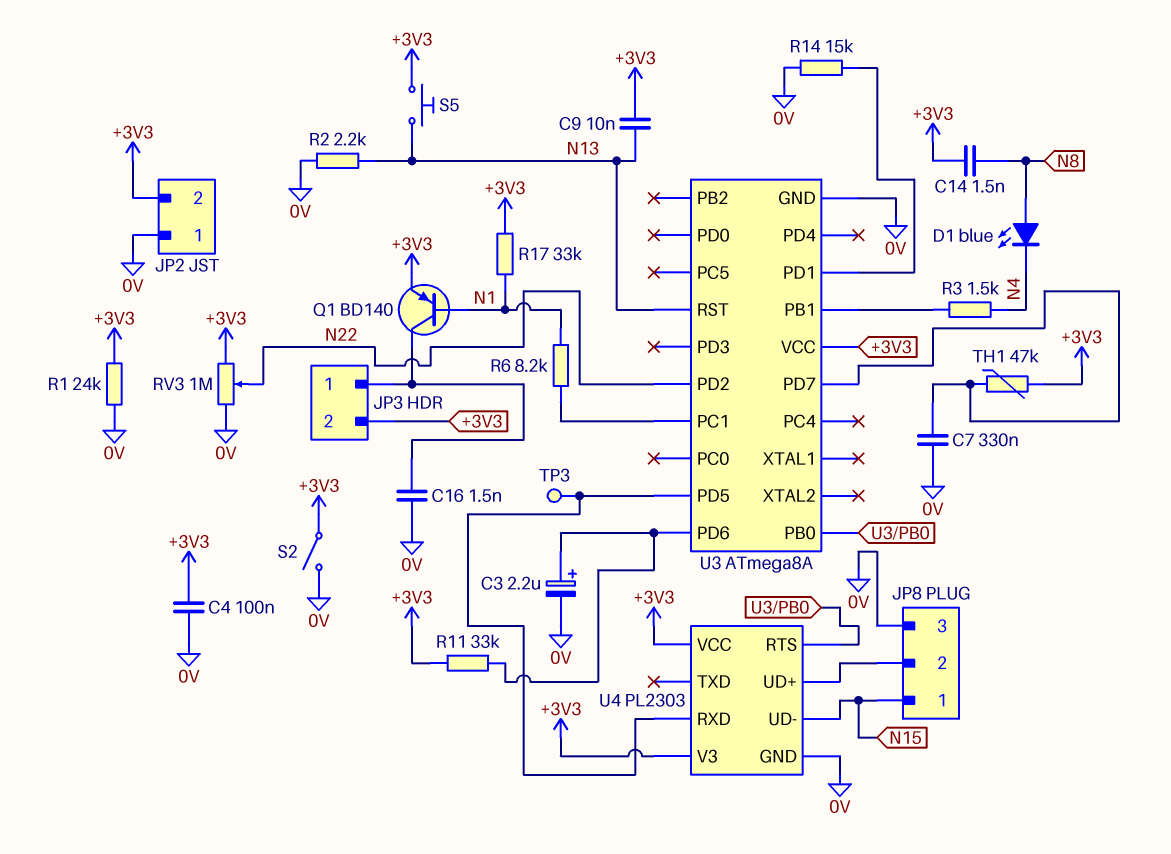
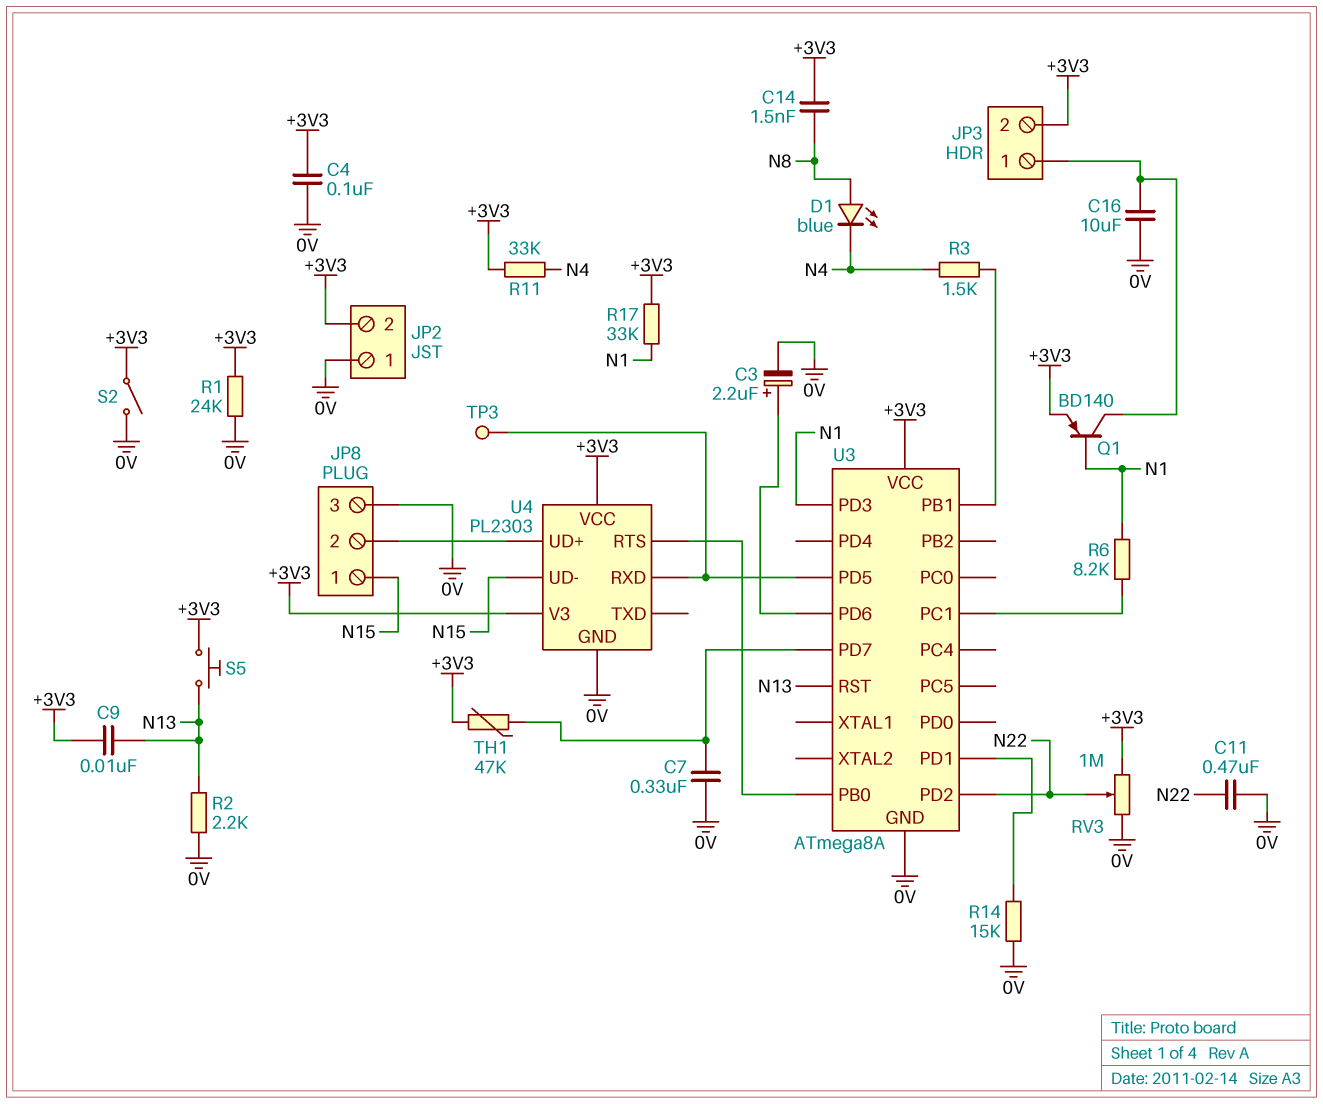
C11: none -> 470nF (0V, N22)
C16: 1.5nF (0V, JP3/1) -> 10uF (0V, JP3/1)
R11: 33k (+3V3, U3/PD6) -> 33k (+3V3, N4)
U3 pin PD3: none -> N1

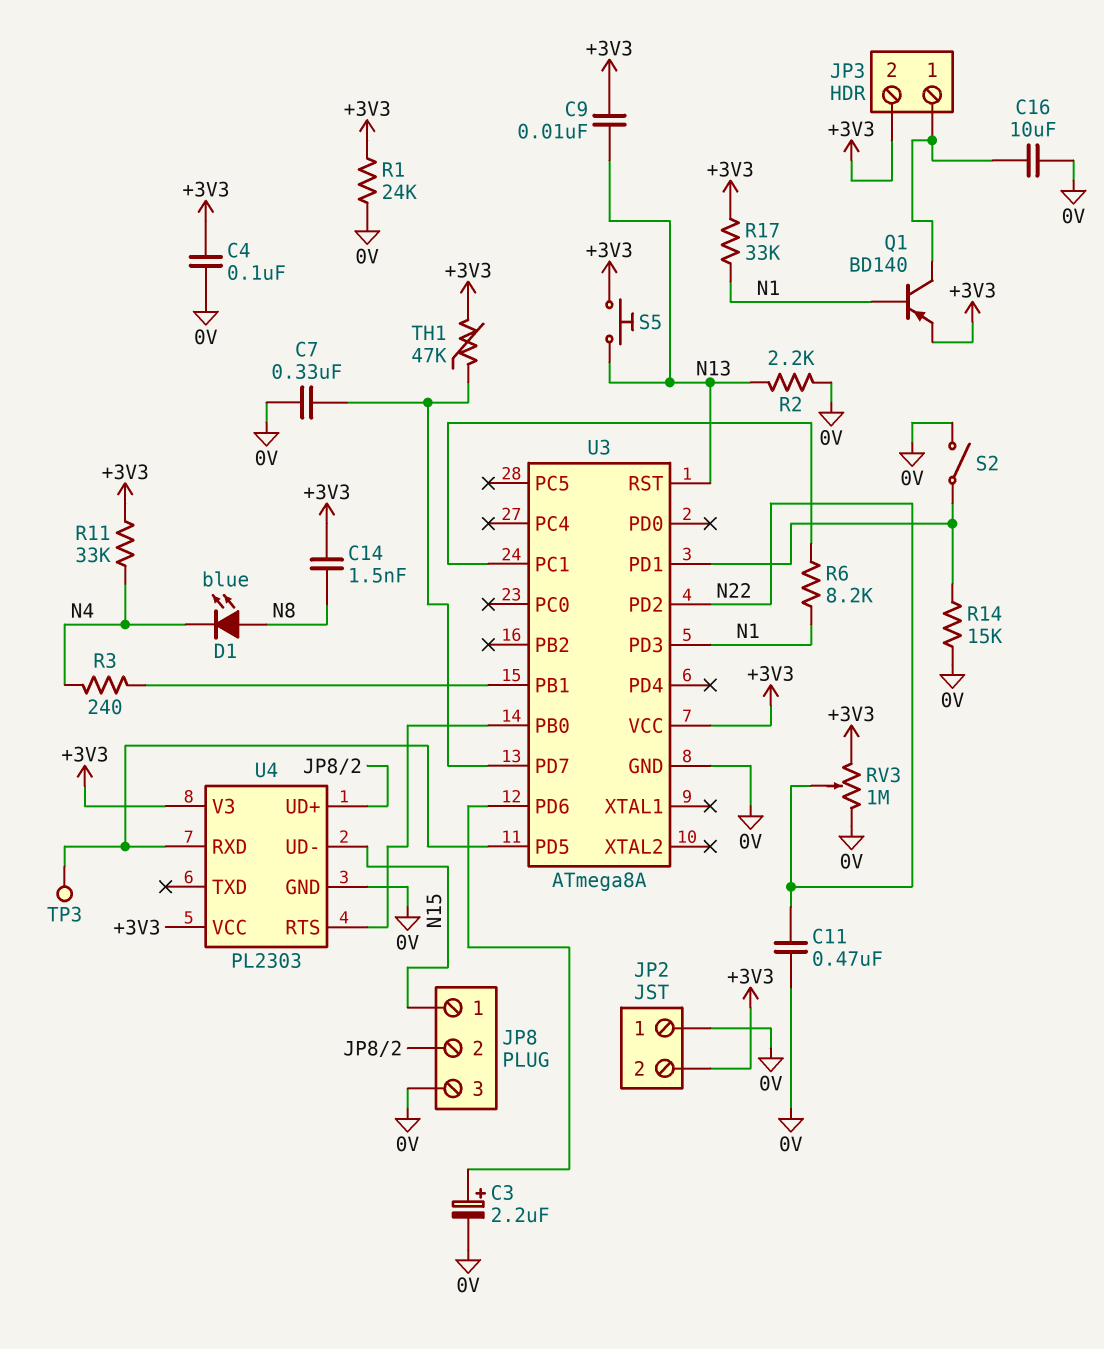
R3: 1.5k (N4, U3/PB1) -> 240 (N4, U3/PB1)
S2: switch (+3V3, 0V) -> switch (0V, U3/PD1)

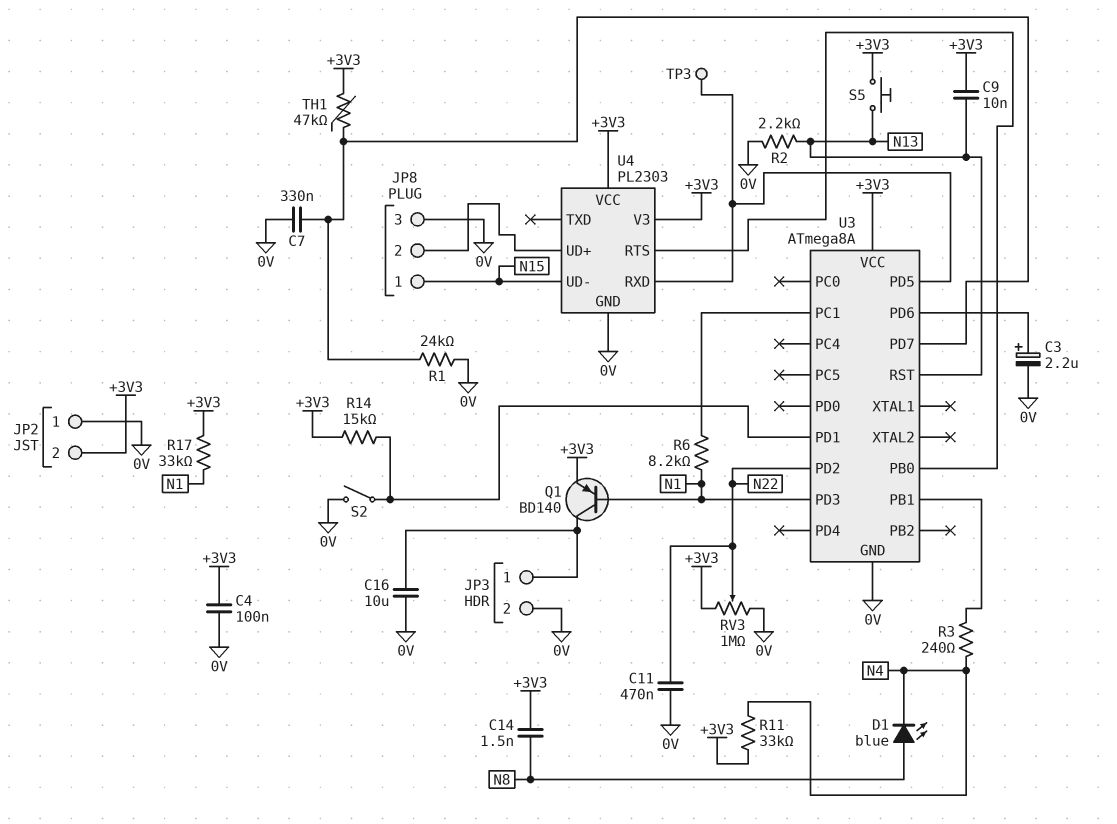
JP3 pin 2: +3V3 -> 0V
R1: 24k (+3V3, 0V) -> 24k (0V, U3/PD7)
R14: 15k (0V, U3/PD1) -> 15k (+3V3, U3/PD1)

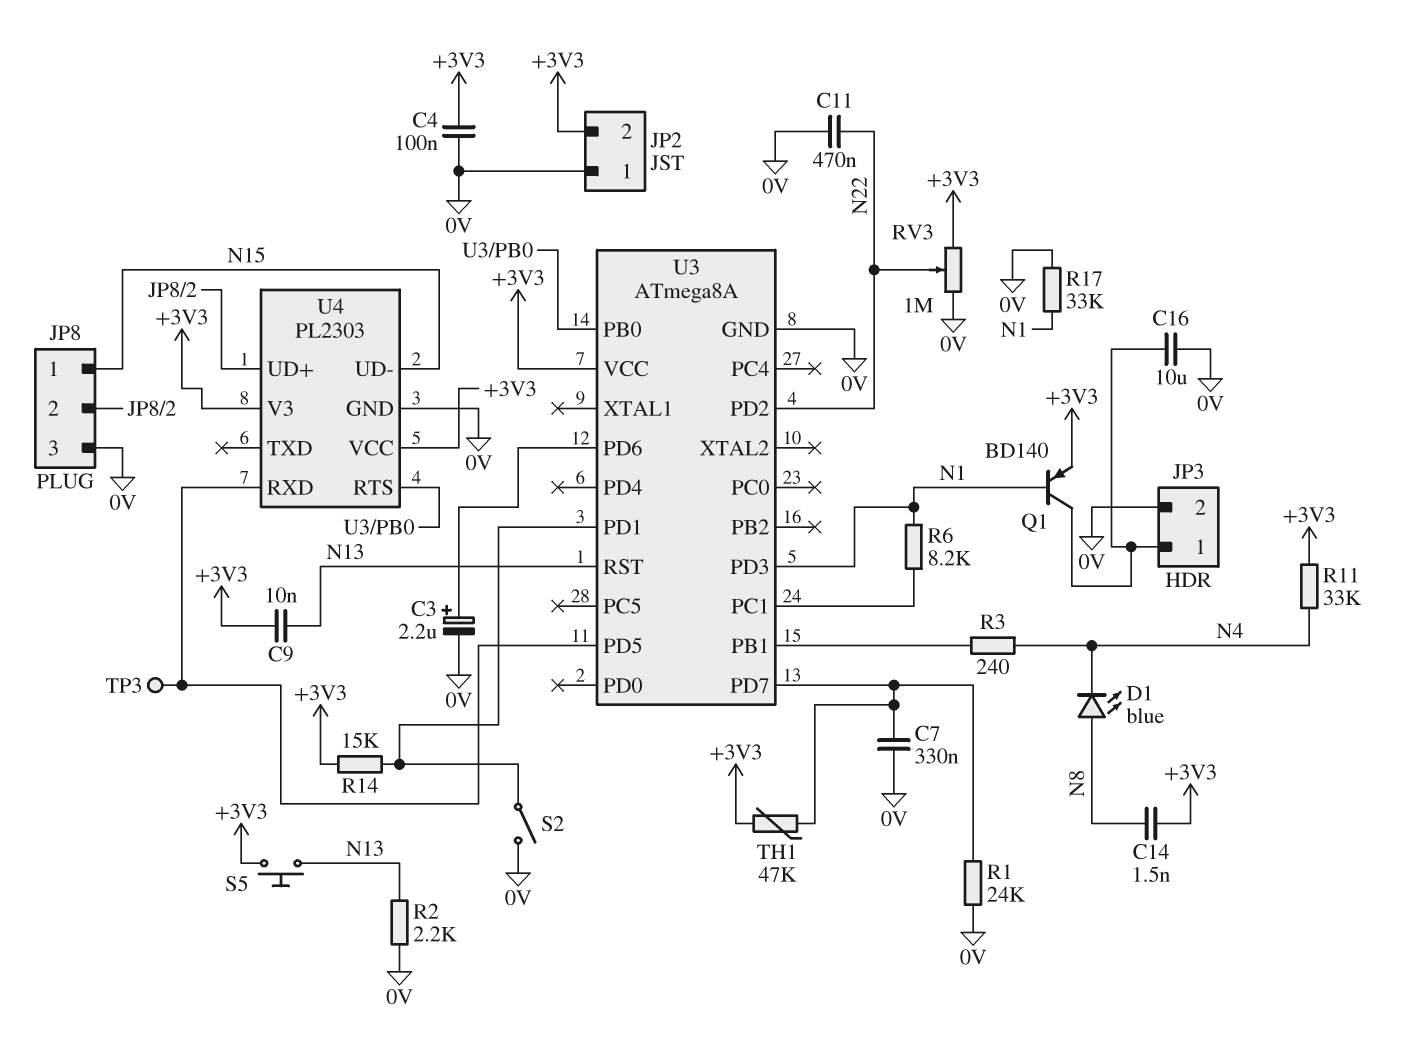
R17: 33k (+3V3, N1) -> 33k (0V, N1)

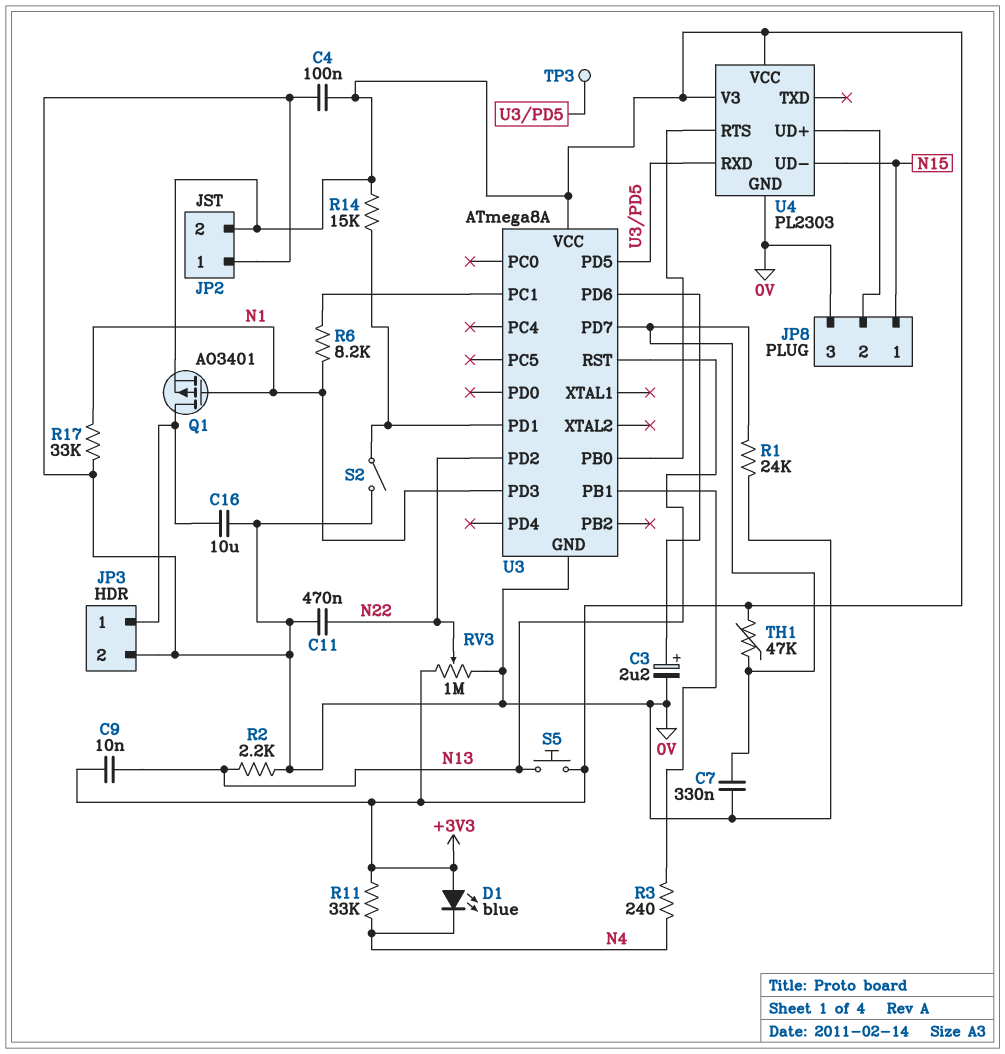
C14: 1.5nF (+3V3, N8) -> none
D1: LED blue (A N8, K N4) -> LED blue (A +3V3, K N4)
Q1: PNP BD140 (B N1, C JP3/1, E +3V3) -> PMOS AO3401 (G N1, D JP3/1, S +3V3)

